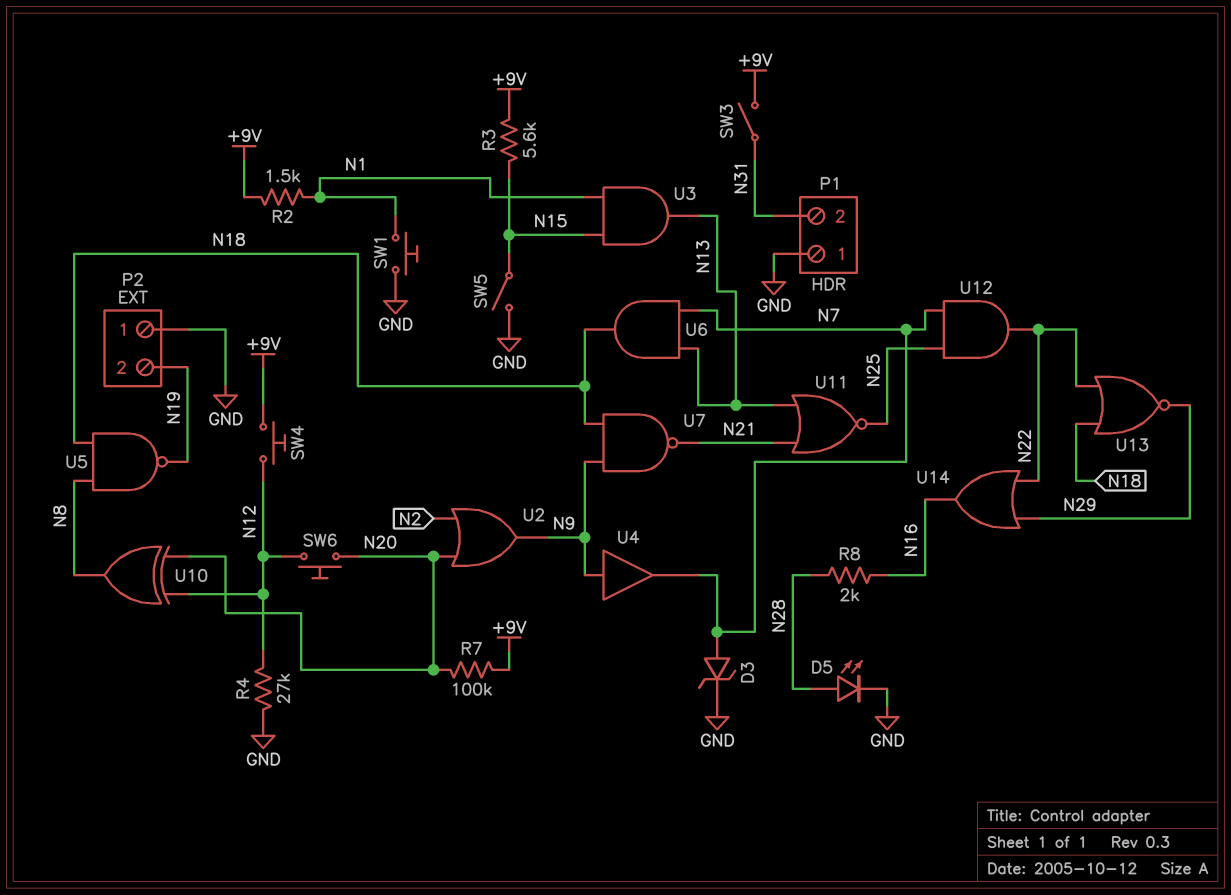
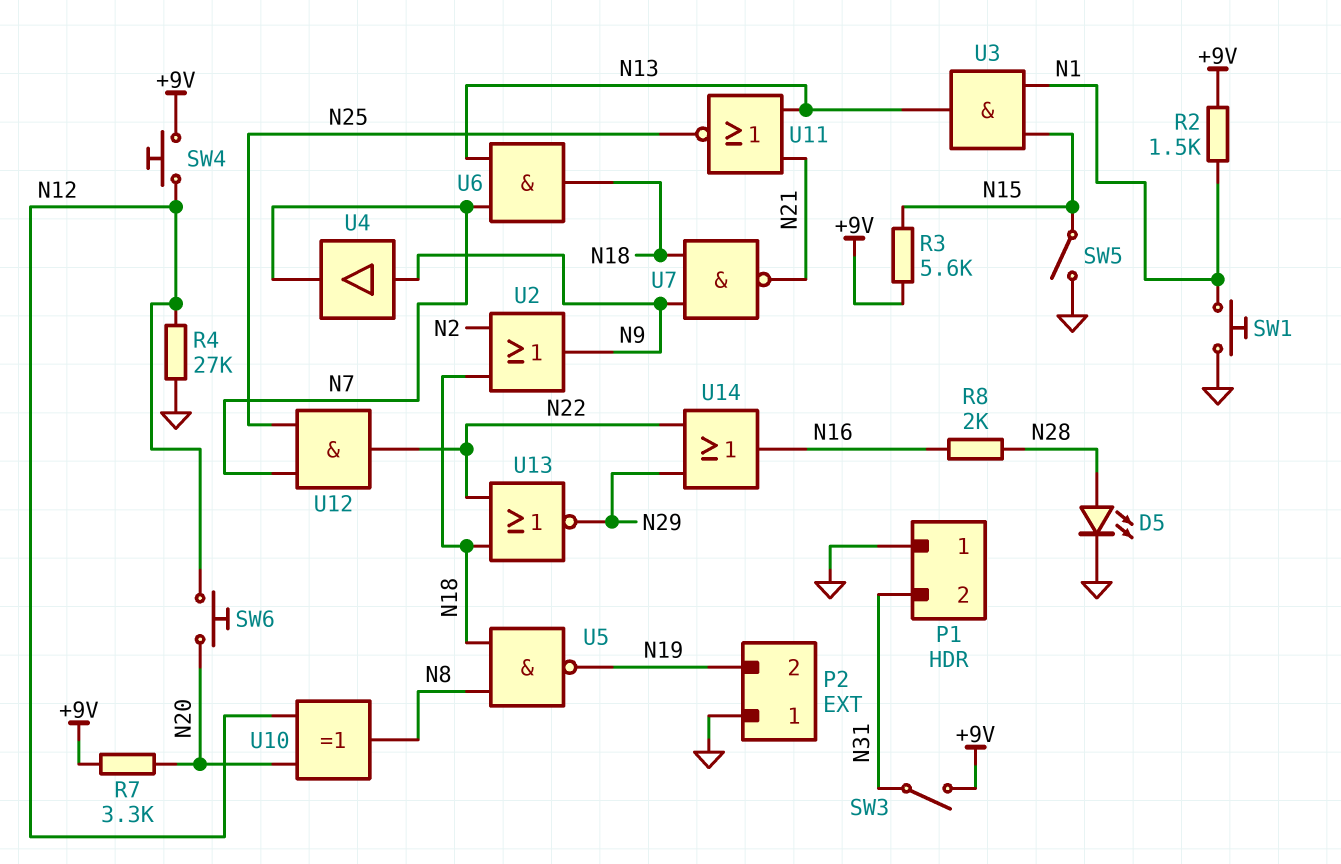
D3: zener (A N7, K GND) -> none
R7: 100k (+9V, N20) -> 3.3k (+9V, N20)
U2: OR (in N2, in N20, out N9) -> OR (in N2, in N18, out N9)

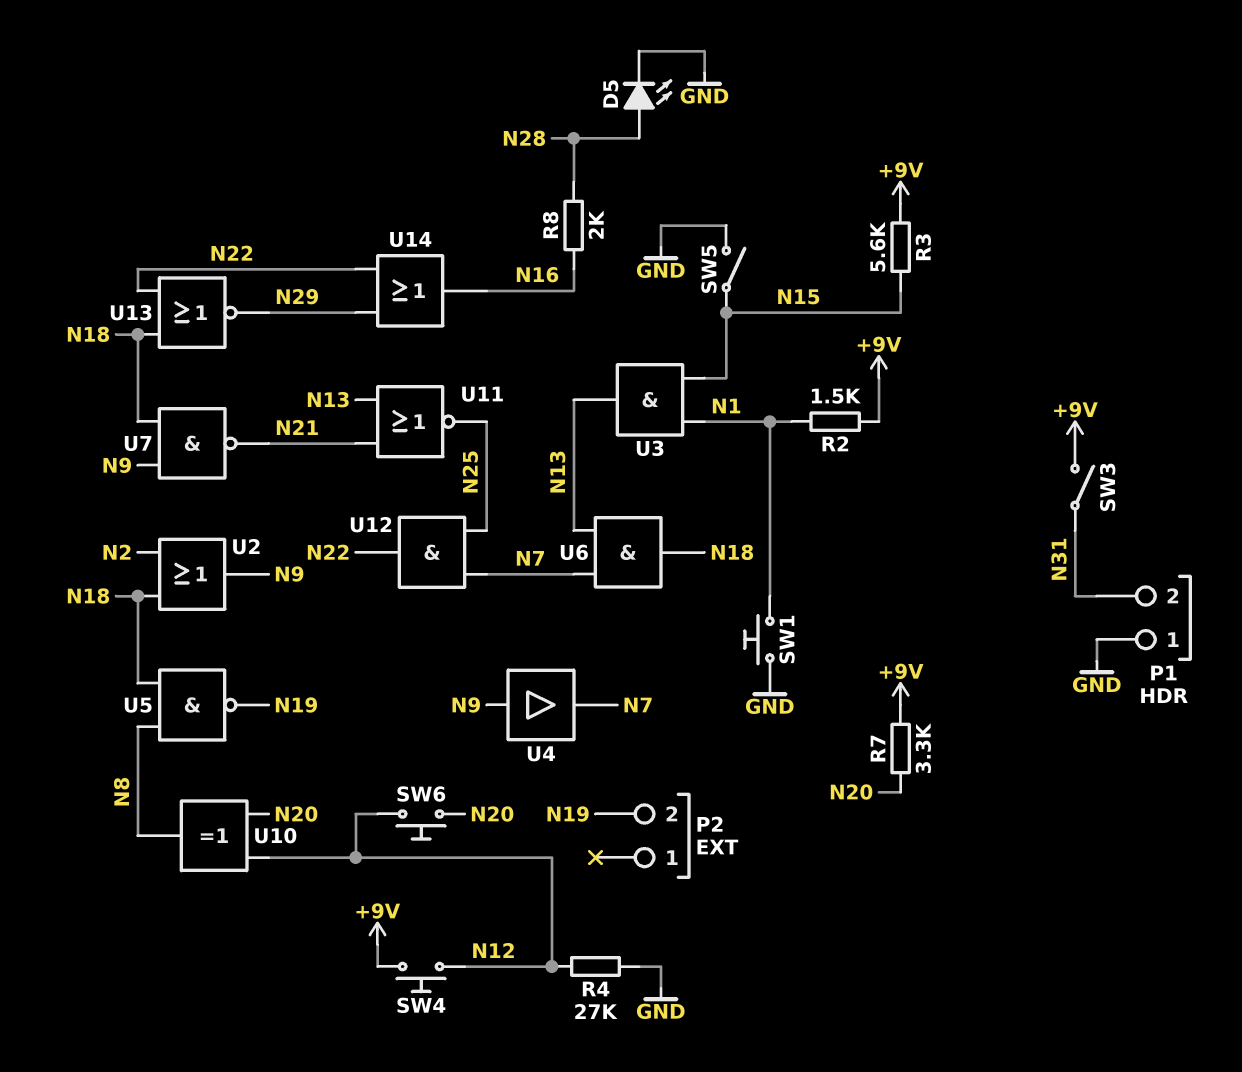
P2 pin 1: GND -> none

